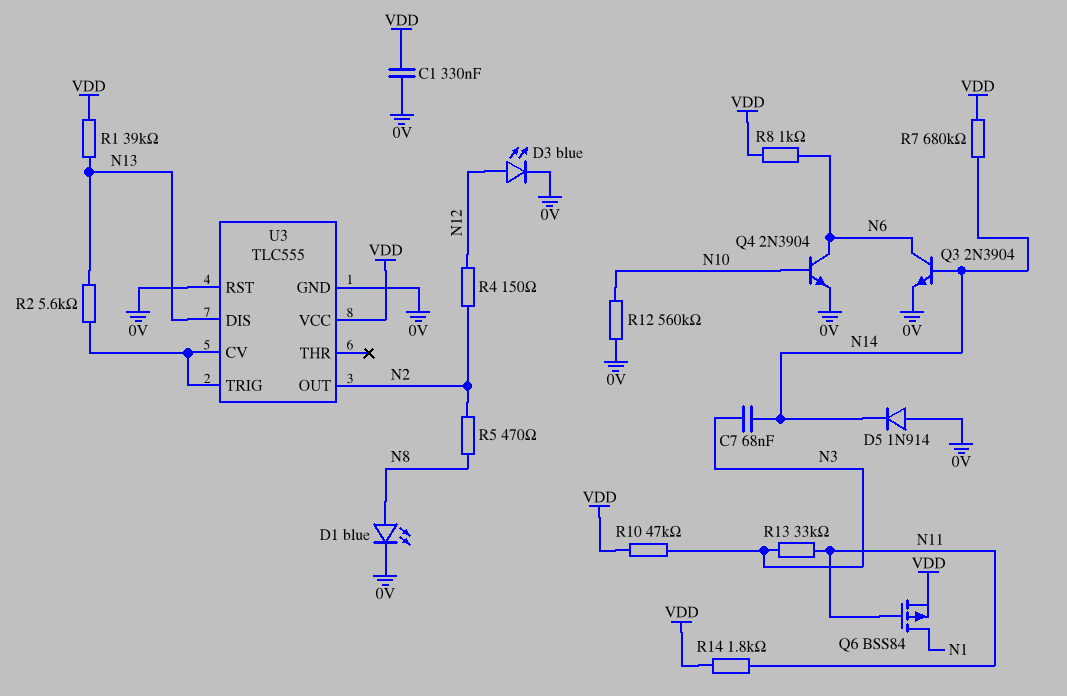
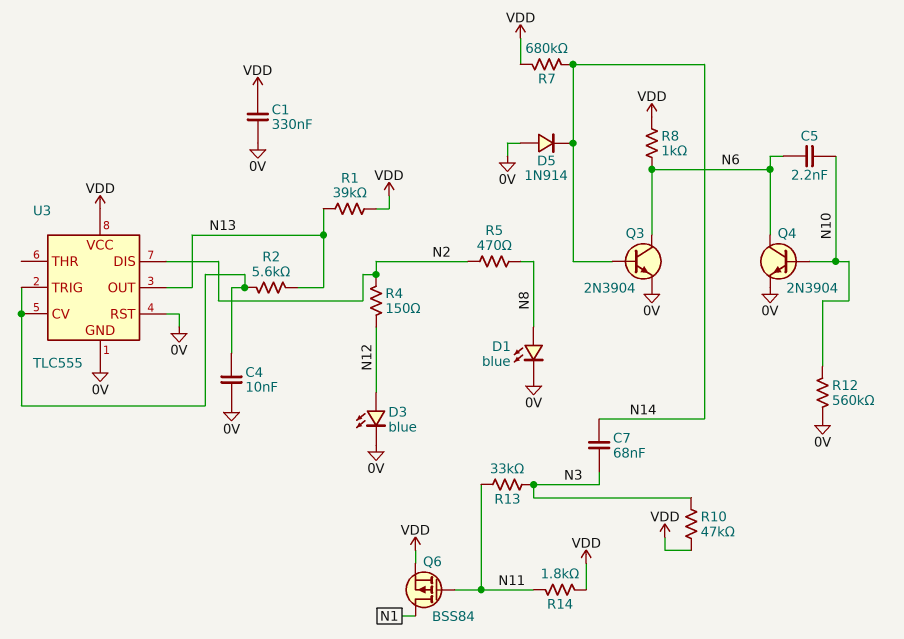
C4: none -> 10nF (0V, U3/CV)
C5: none -> 2.2nF (N6, N10)
U3 pin DIS: N13 -> N2
U3 pin OUT: N2 -> N13

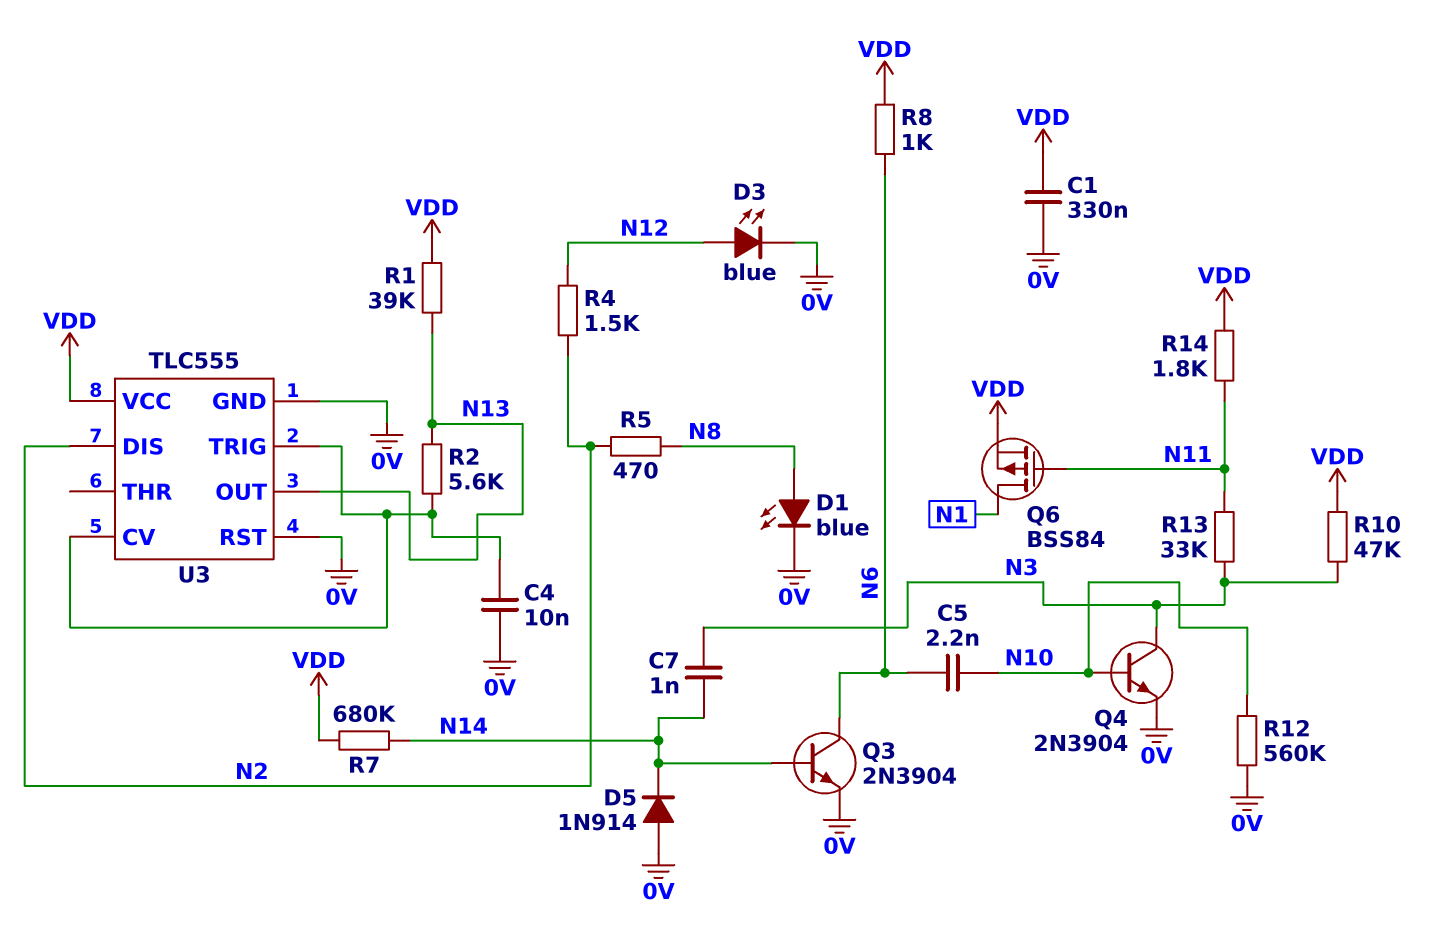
C7: 68nF (N3, N14) -> 1nF (N3, N14)
Q4: NPN 2N3904 (B N10, C N6, E 0V) -> NPN 2N3904 (B N10, C N3, E 0V)
R4: 150 (N2, N12) -> 1.5k (N2, N12)

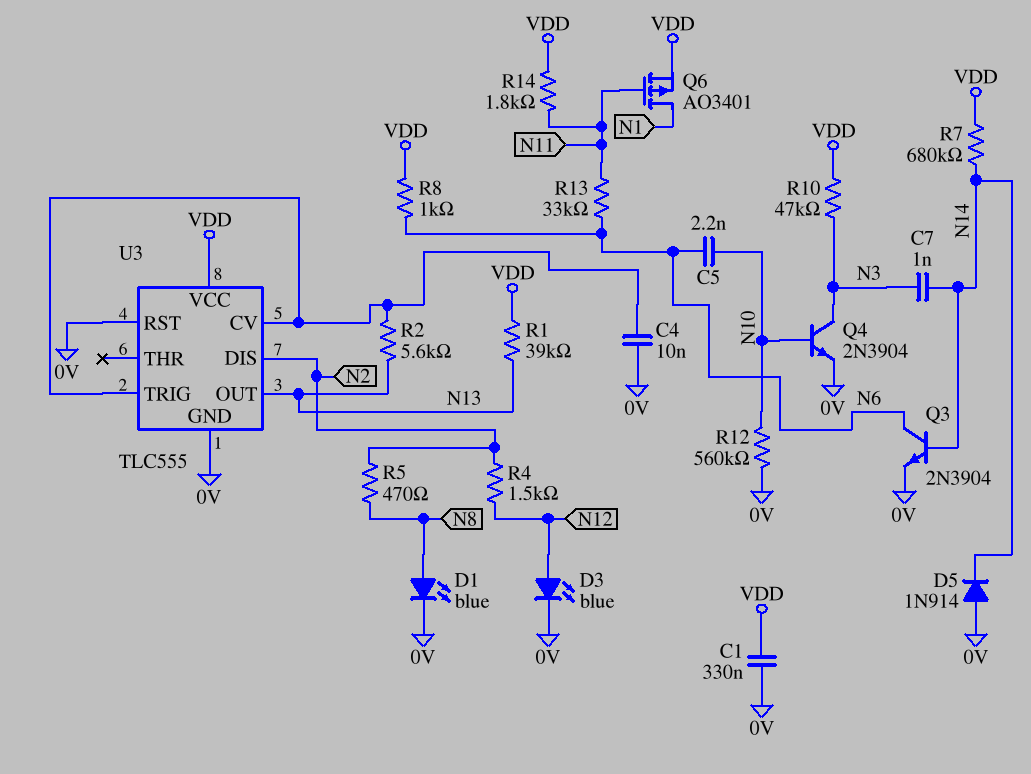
Q6: PMOS BSS84 (G N11, D N1, S VDD) -> PMOS AO3401 (G N11, D N1, S VDD)
R13: 33k (N3, N11) -> 33k (N6, N11)

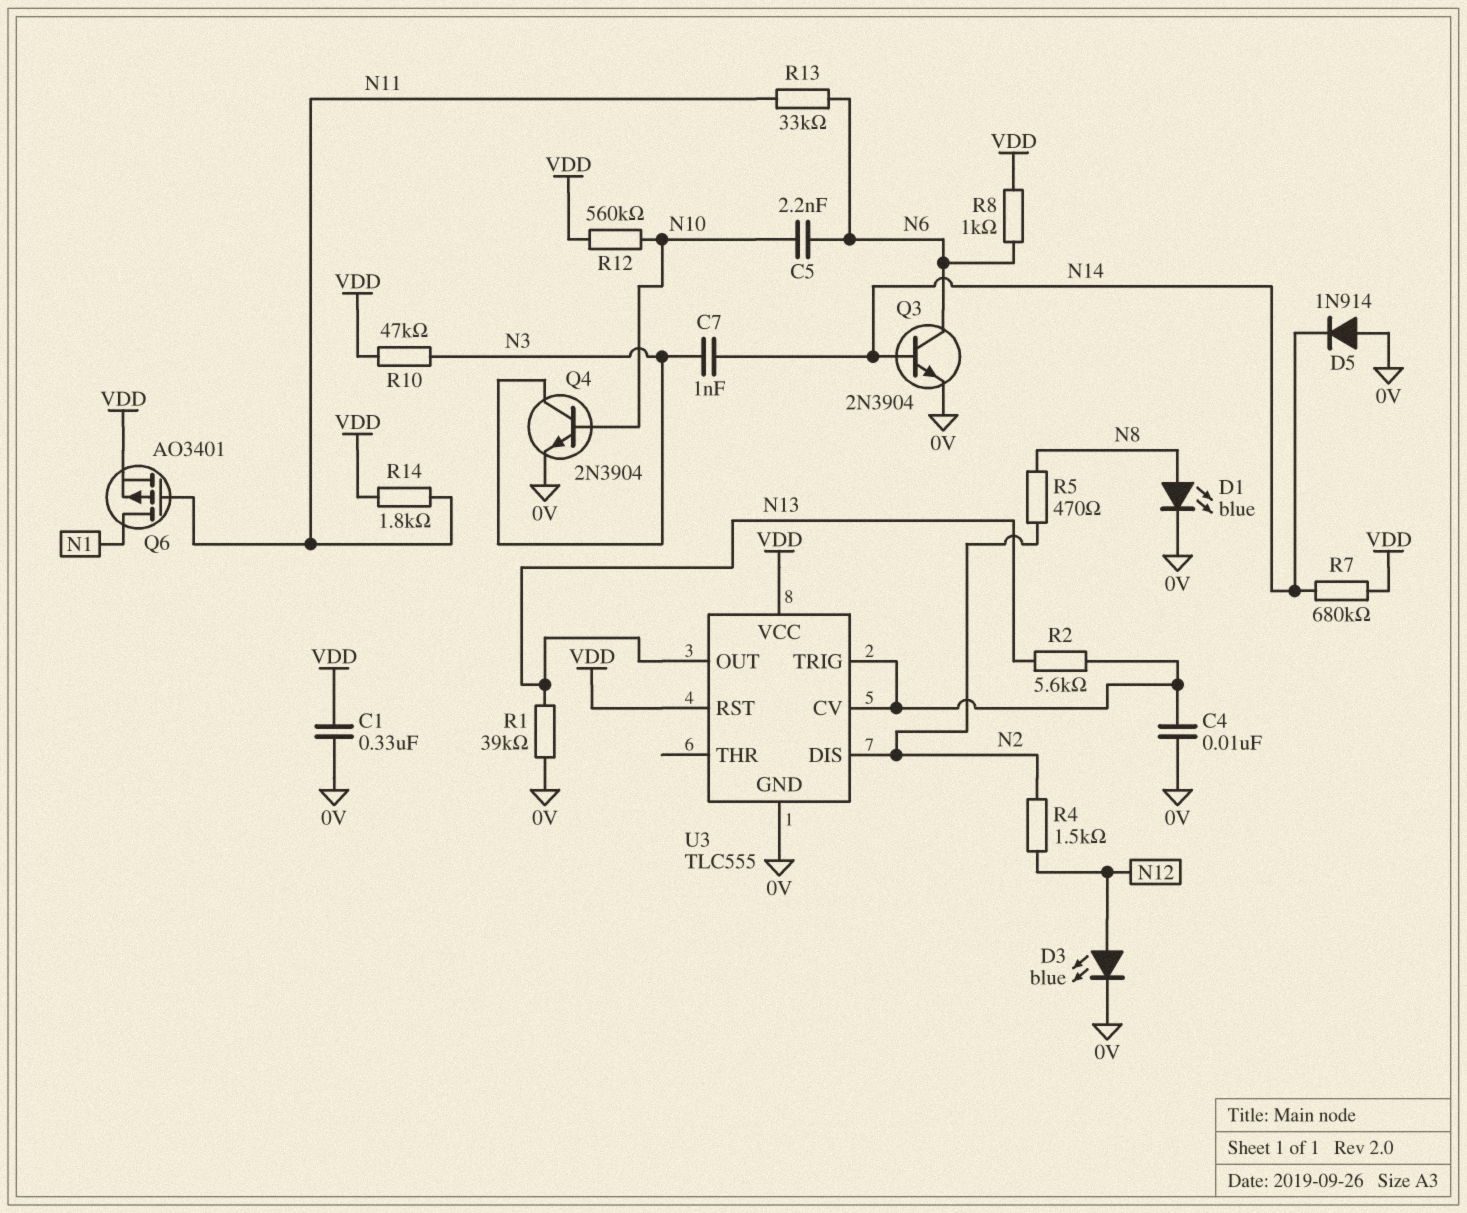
R1: 39k (N13, VDD) -> 39k (0V, N13)
R12: 560k (0V, N10) -> 560k (N10, VDD)
U3 pin RST: 0V -> VDD

